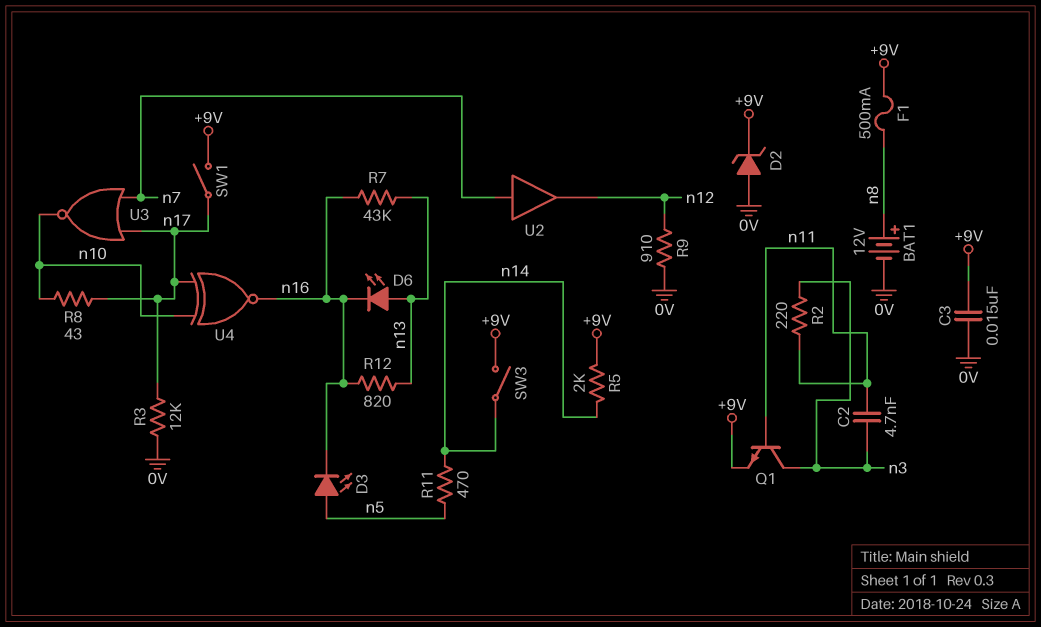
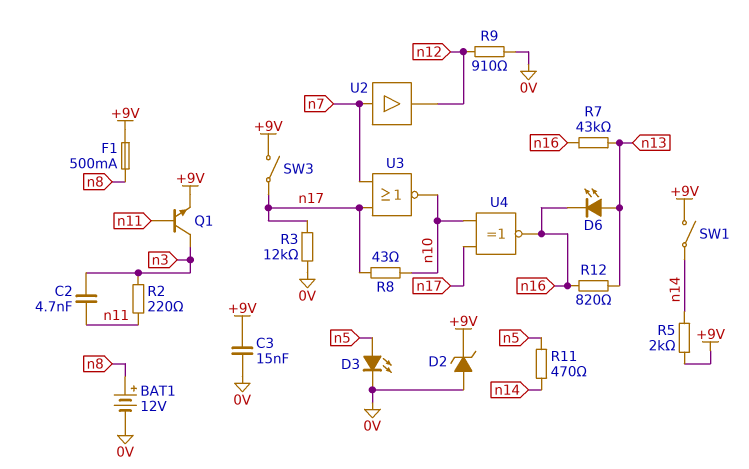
D3: LED (A n5, K n16) -> LED (A n5, K 0V)
SW1: switch (+9V, n17) -> switch (+9V, n14)
SW3: switch (+9V, n14) -> switch (+9V, n17)

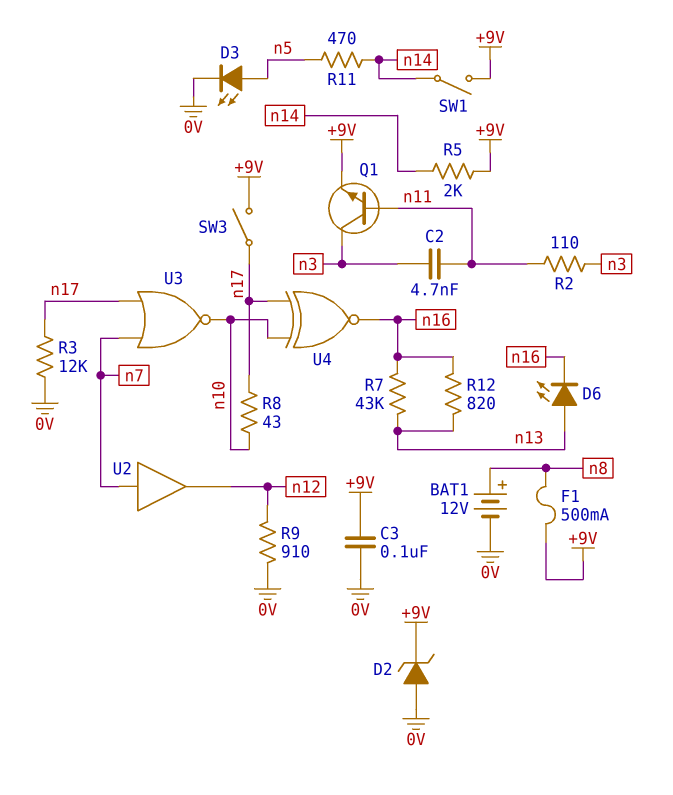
C3: 15nF (+9V, 0V) -> 100nF (+9V, 0V)
R2: 220 (n3, n11) -> 110 (n3, n11)

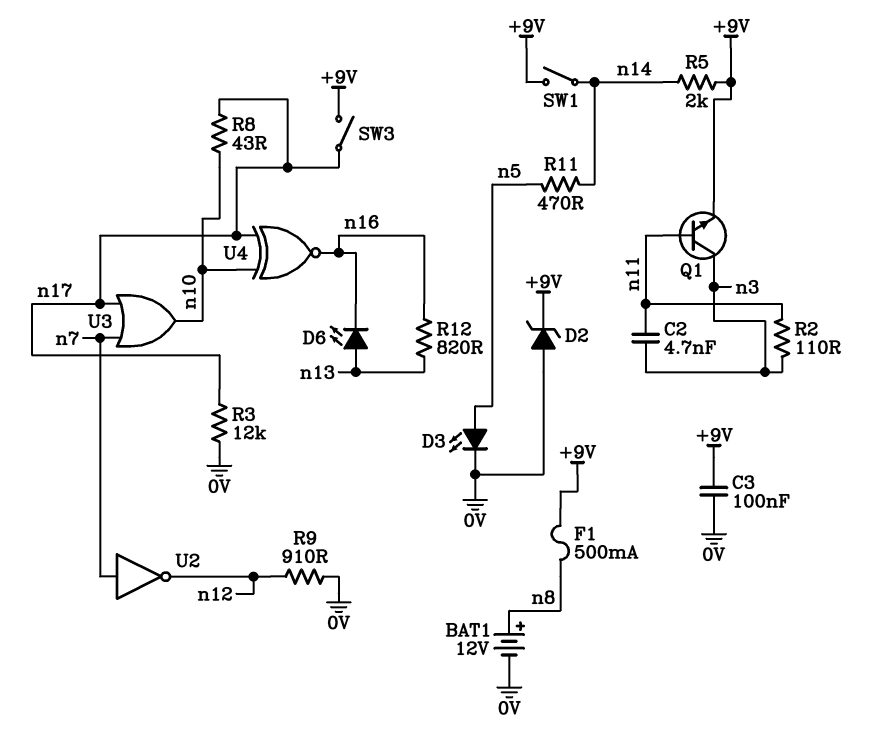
R7: 43k (n13, n16) -> none
U2: buffer (in n7, out n12) -> NOT (in n7, out n12)
U3: NOR (in n7, in n17, out n10) -> OR (in n7, in n17, out n10)

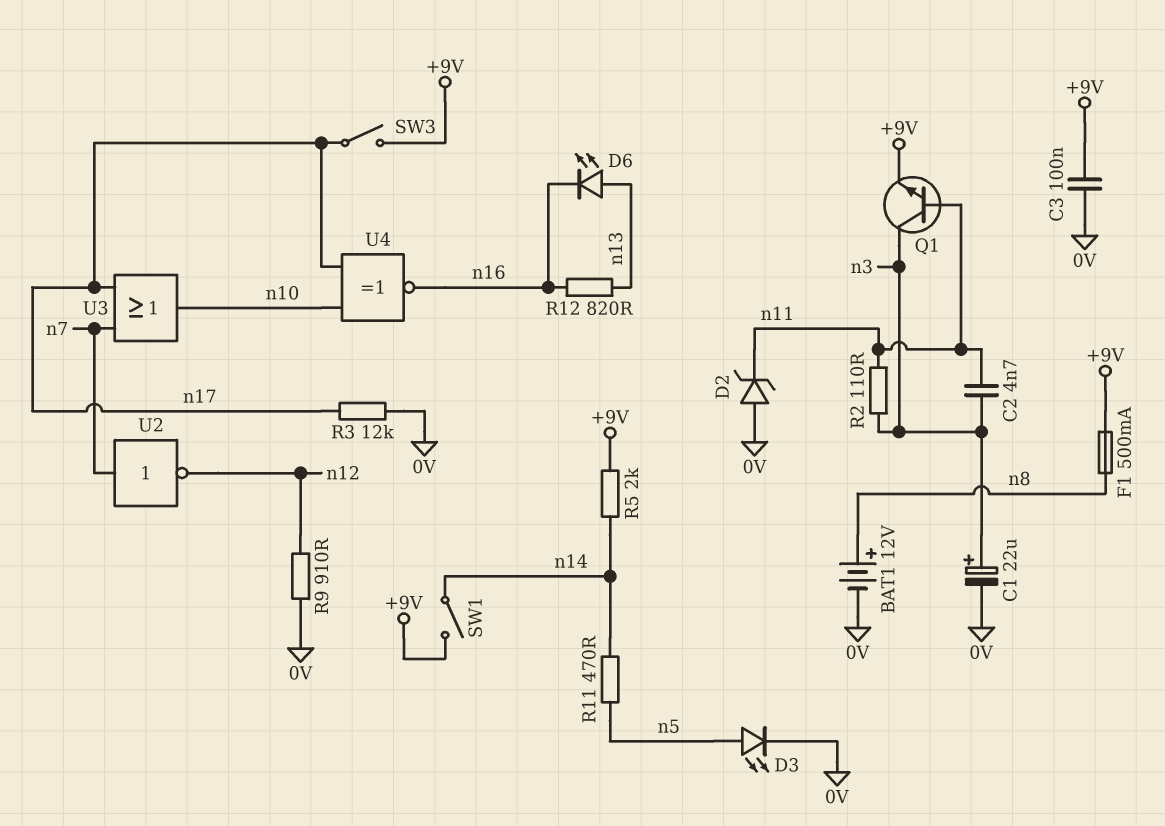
C1: none -> 22uF (plus n3, minus 0V)
D2: zener (A 0V, K +9V) -> zener (A 0V, K n11)
R8: 43 (n10, n17) -> none

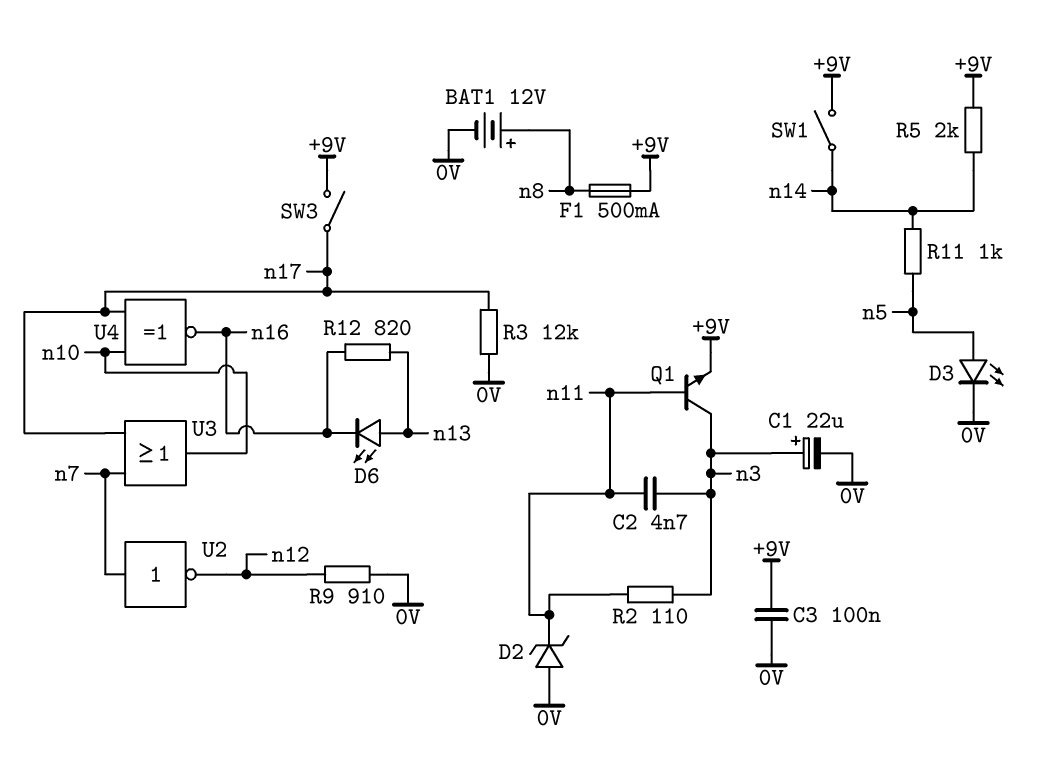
R11: 470 (n5, n14) -> 1k (n5, n14)

